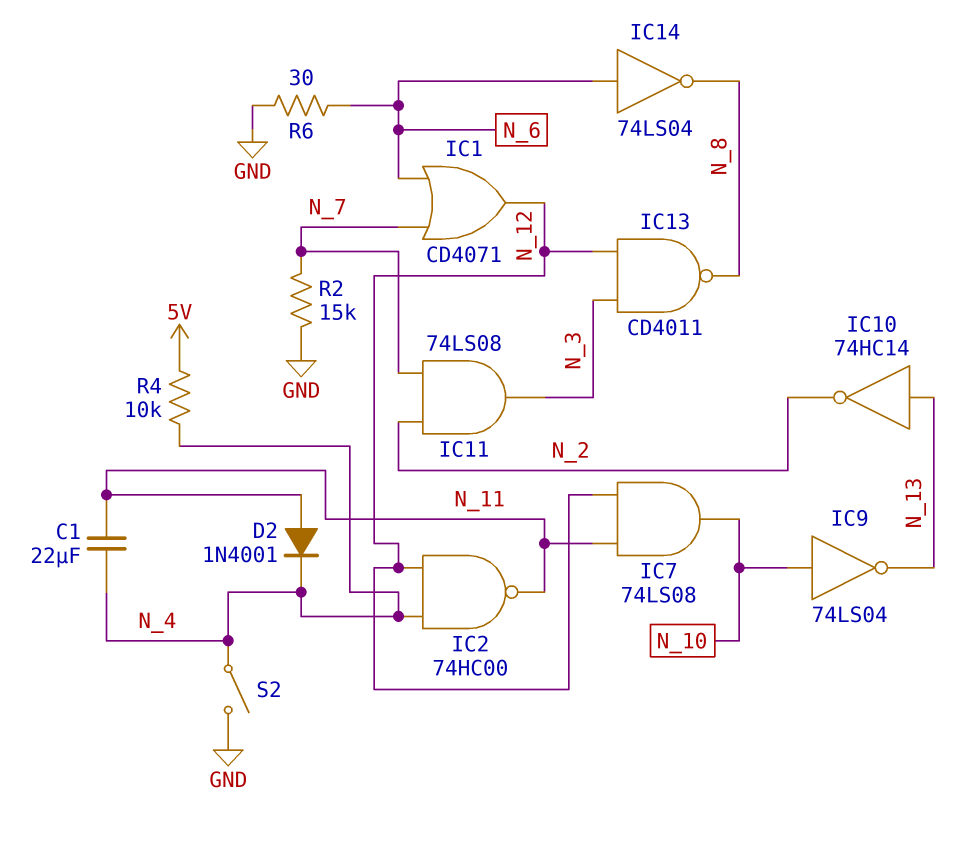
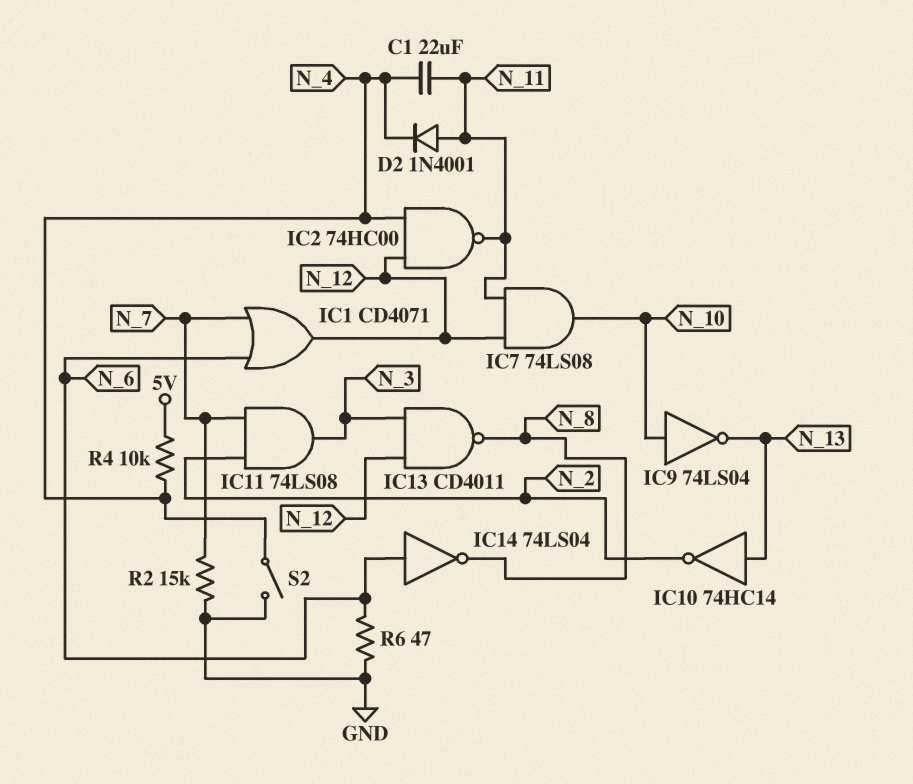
R6: 30 (GND, N_6) -> 47 (GND, N_6)

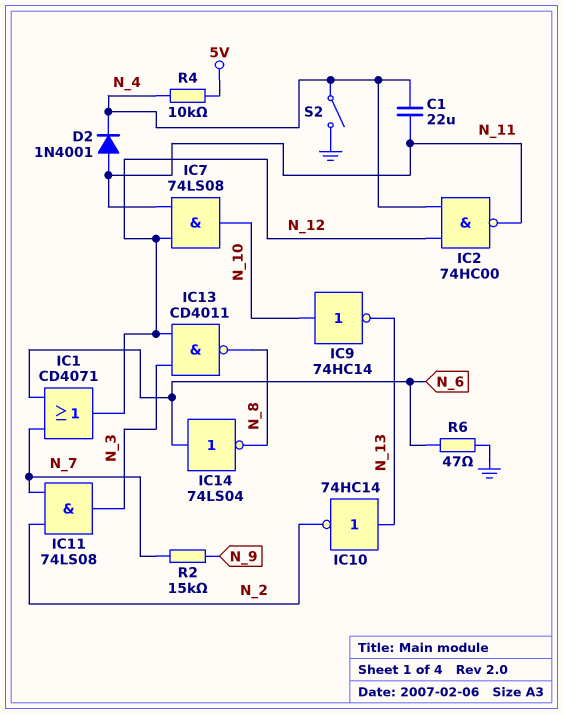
IC9: NOT 74LS04 (in N_10, out N_13) -> NOT 74HC14 (in N_10, out N_13)
R2: 15k (GND, N_7) -> 15k (N_7, N_9)

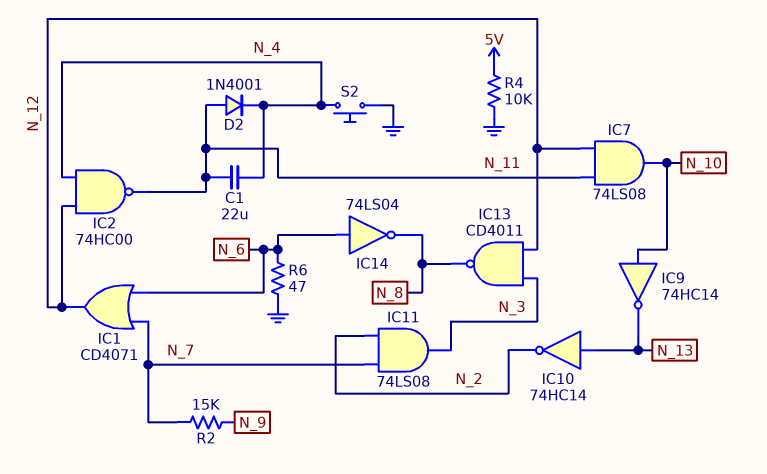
R4: 10k (5V, N_4) -> 10k (5V, GND)
S2: switch (GND, N_4) -> button (GND, N_4)

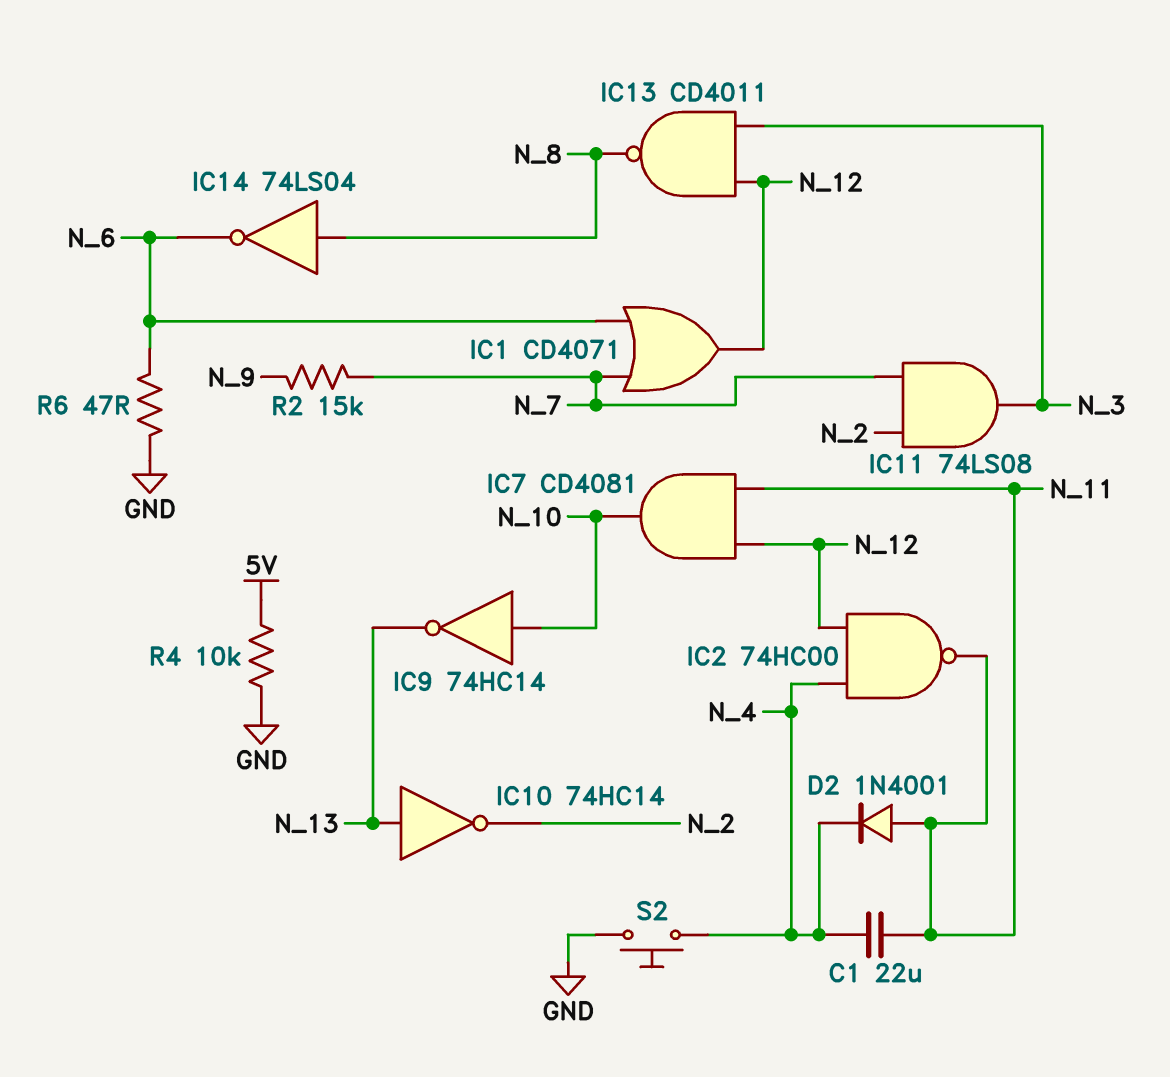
IC7: AND 74LS08 (in N_11, in N_12, out N_10) -> AND CD4081 (in N_11, in N_12, out N_10)
IC14: NOT 74LS04 (in N_6, out N_8) -> NOT 74LS04 (in N_8, out N_6)

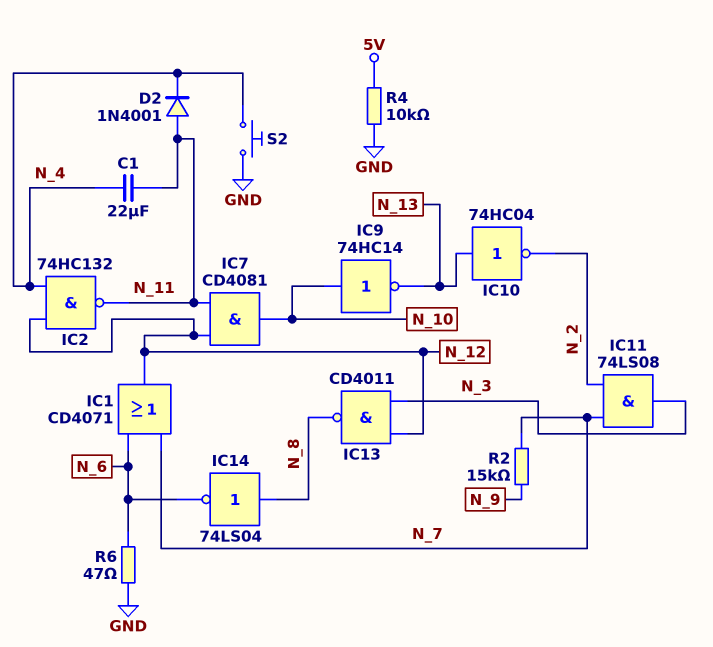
IC2: NAND 74HC00 (in N_4, in N_12, out N_11) -> NAND 74HC132 (in N_4, in N_12, out N_11)
IC10: NOT 74HC14 (in N_13, out N_2) -> NOT 74HC04 (in N_13, out N_2)

